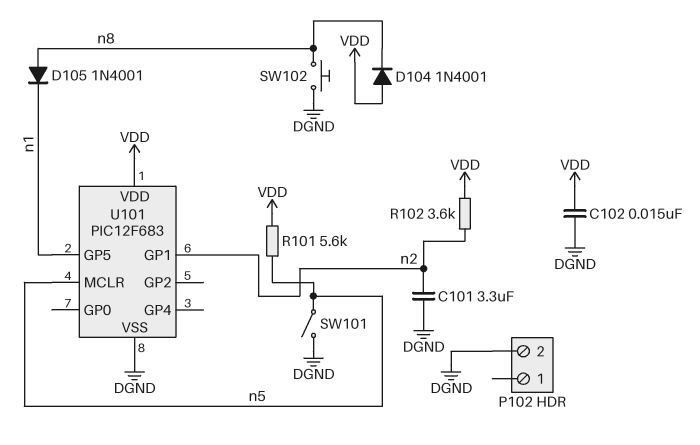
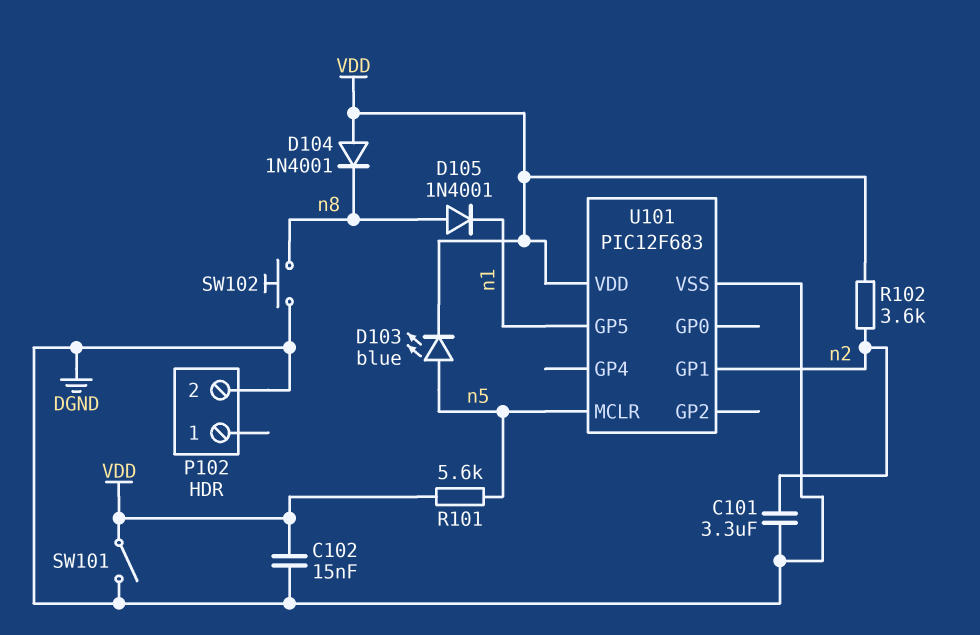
D103: none -> LED blue (A n5, K VDD)
SW101: switch (DGND, n5) -> switch (DGND, VDD)

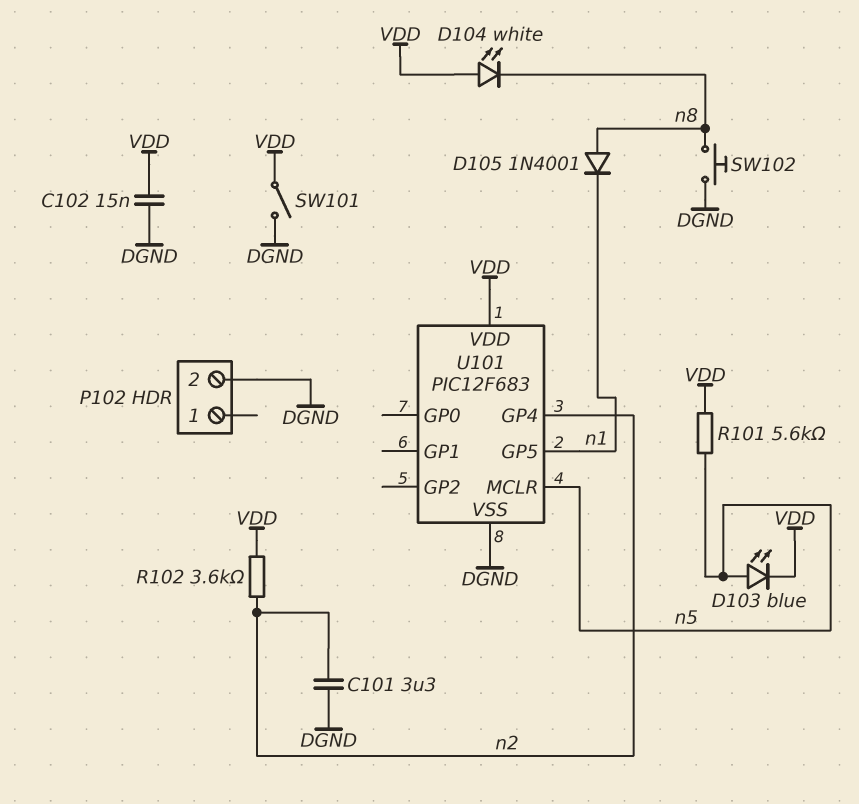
D104: diode 1N4001 (A VDD, K n8) -> LED white (A VDD, K n8)
U101 pin GP1: n2 -> none
U101 pin GP4: none -> n2

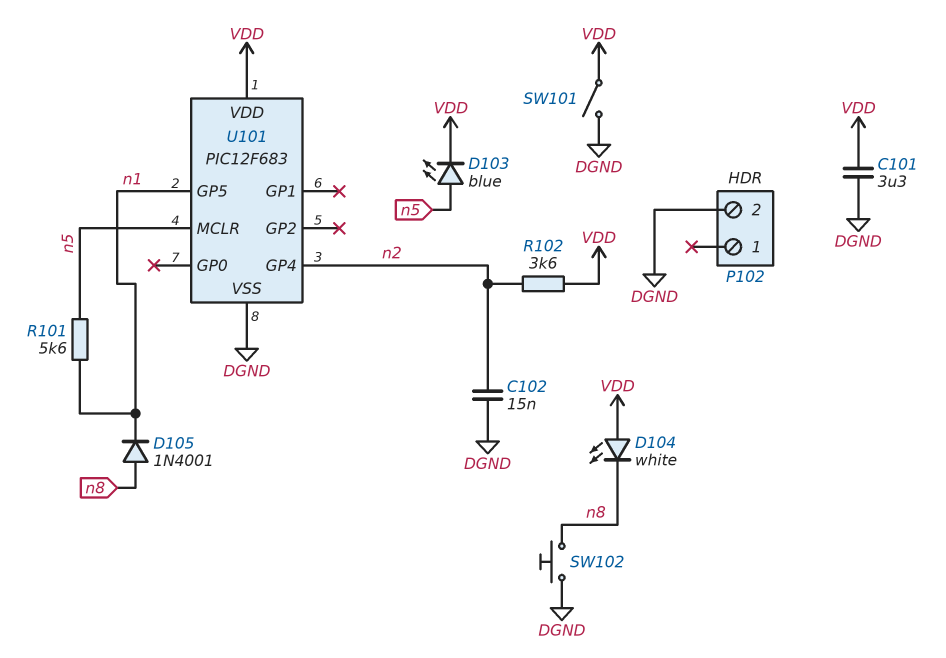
C101: 3.3uF (DGND, n2) -> 3.3uF (DGND, VDD)
C102: 15nF (DGND, VDD) -> 15nF (DGND, n2)
R101: 5.6k (VDD, n5) -> 5.6k (n1, n5)

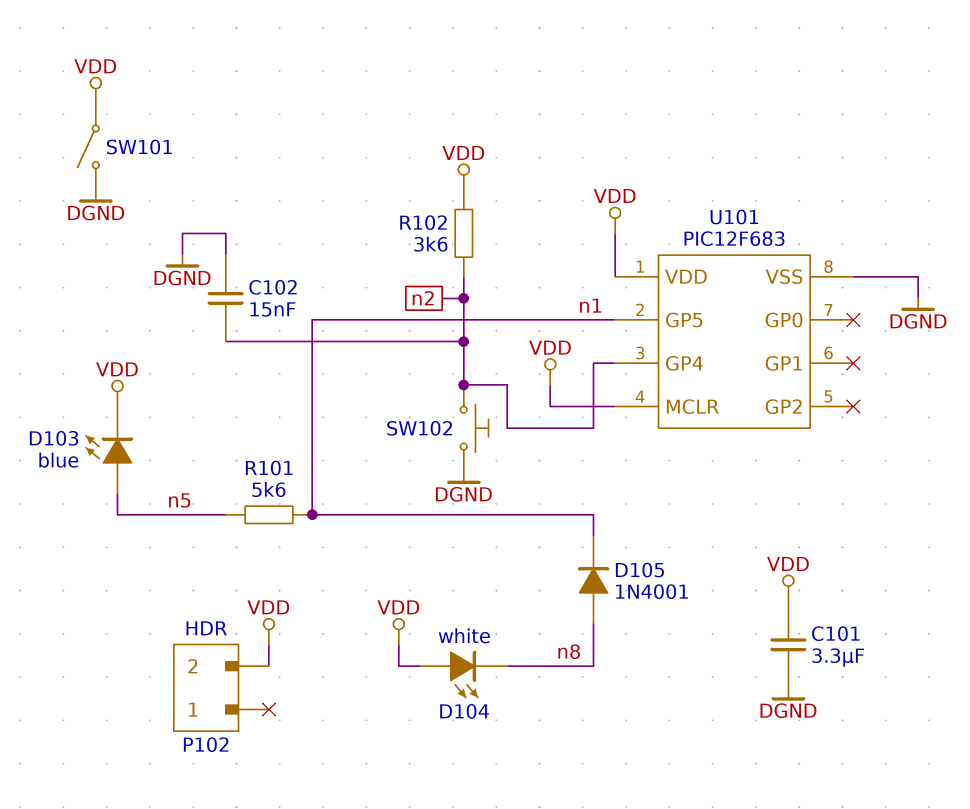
P102 pin 2: DGND -> VDD
SW102: button (DGND, n8) -> button (DGND, n2)
U101 pin MCLR: n5 -> VDD

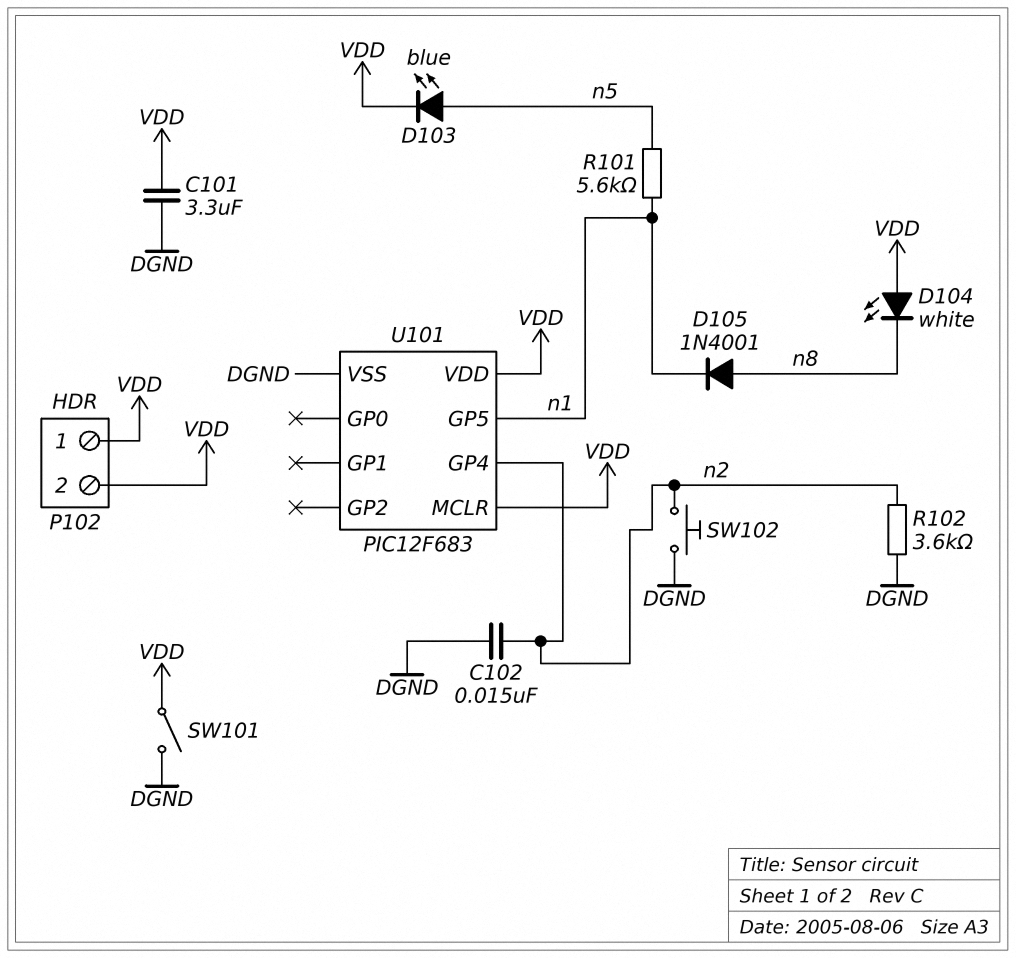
P102 pin 1: none -> VDD
R102: 3.6k (VDD, n2) -> 3.6k (DGND, n2)

